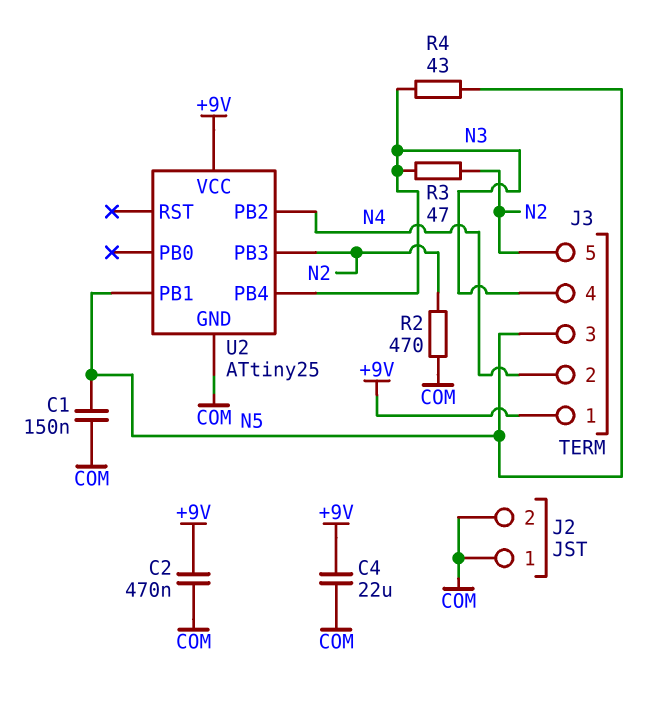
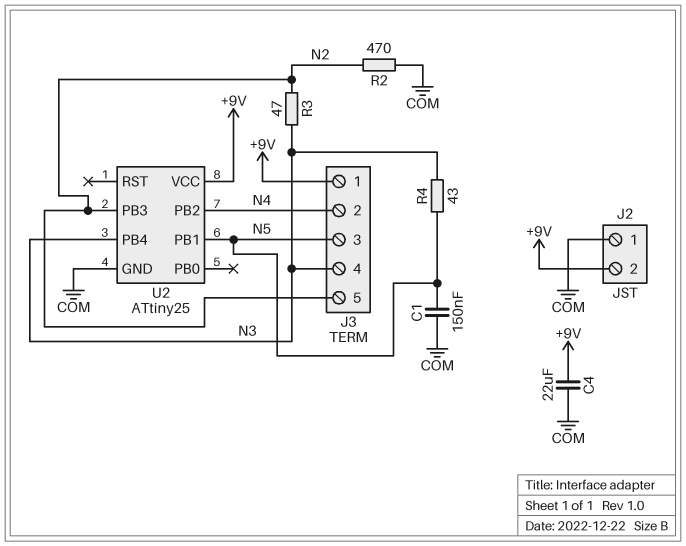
C2: 470nF (+9V, COM) -> none
J2 pin 2: COM -> +9V

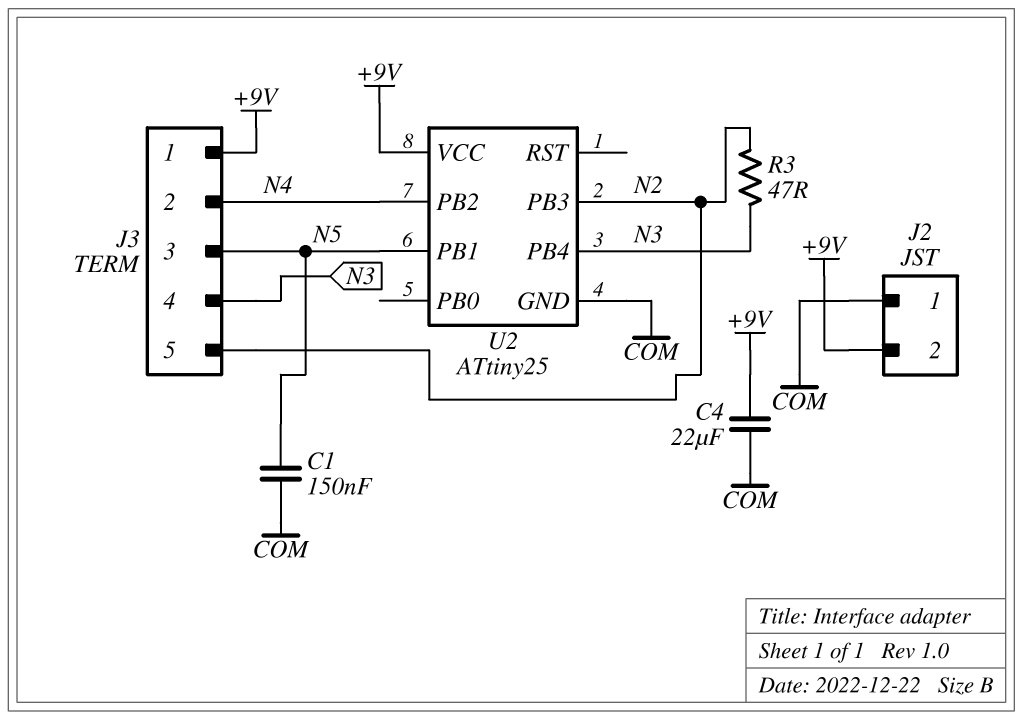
R2: 470 (COM, N2) -> none
R4: 43 (N3, N5) -> none

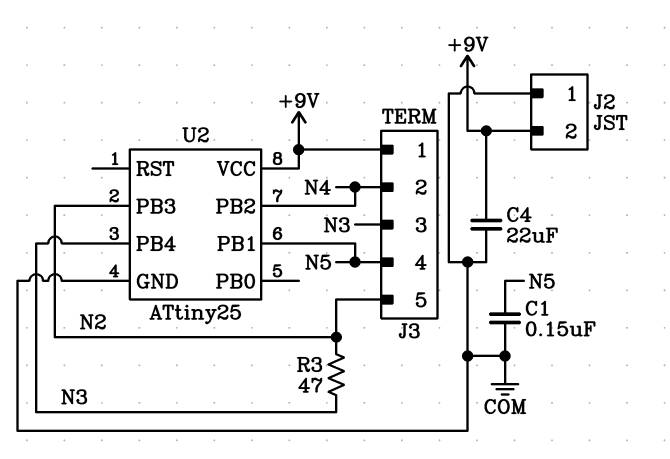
J3 pin 3: N5 -> N3
J3 pin 4: N3 -> N5

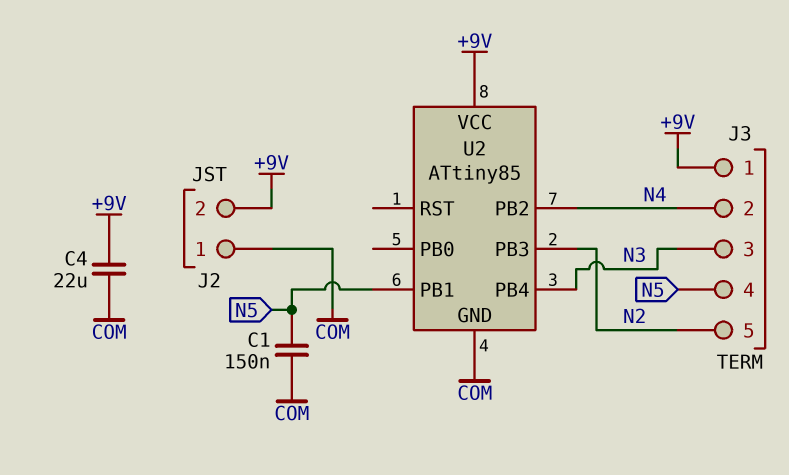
R3: 47 (N2, N3) -> none
U2: ATtiny25 -> ATtiny85

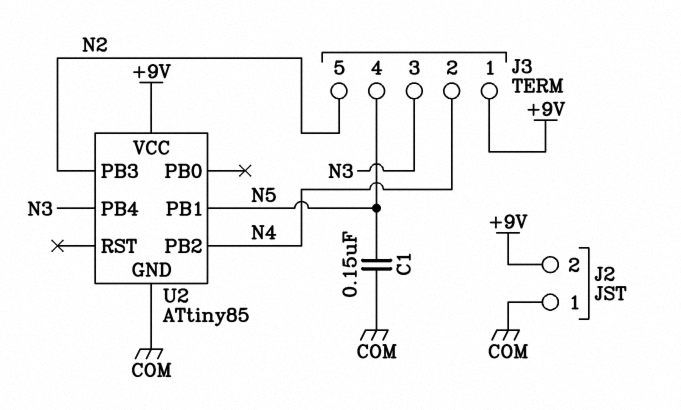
C4: 22uF (+9V, COM) -> none

